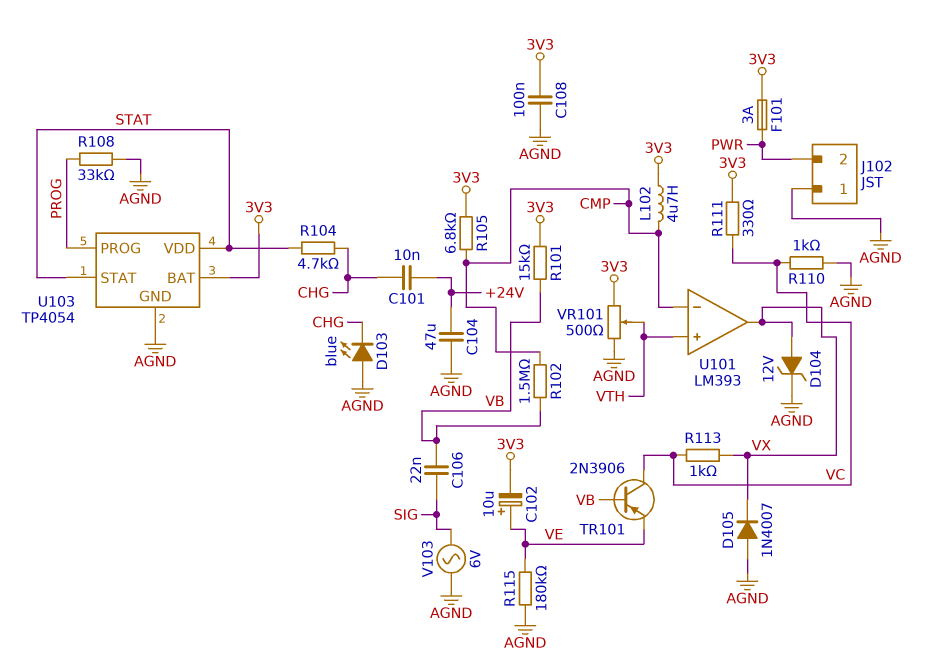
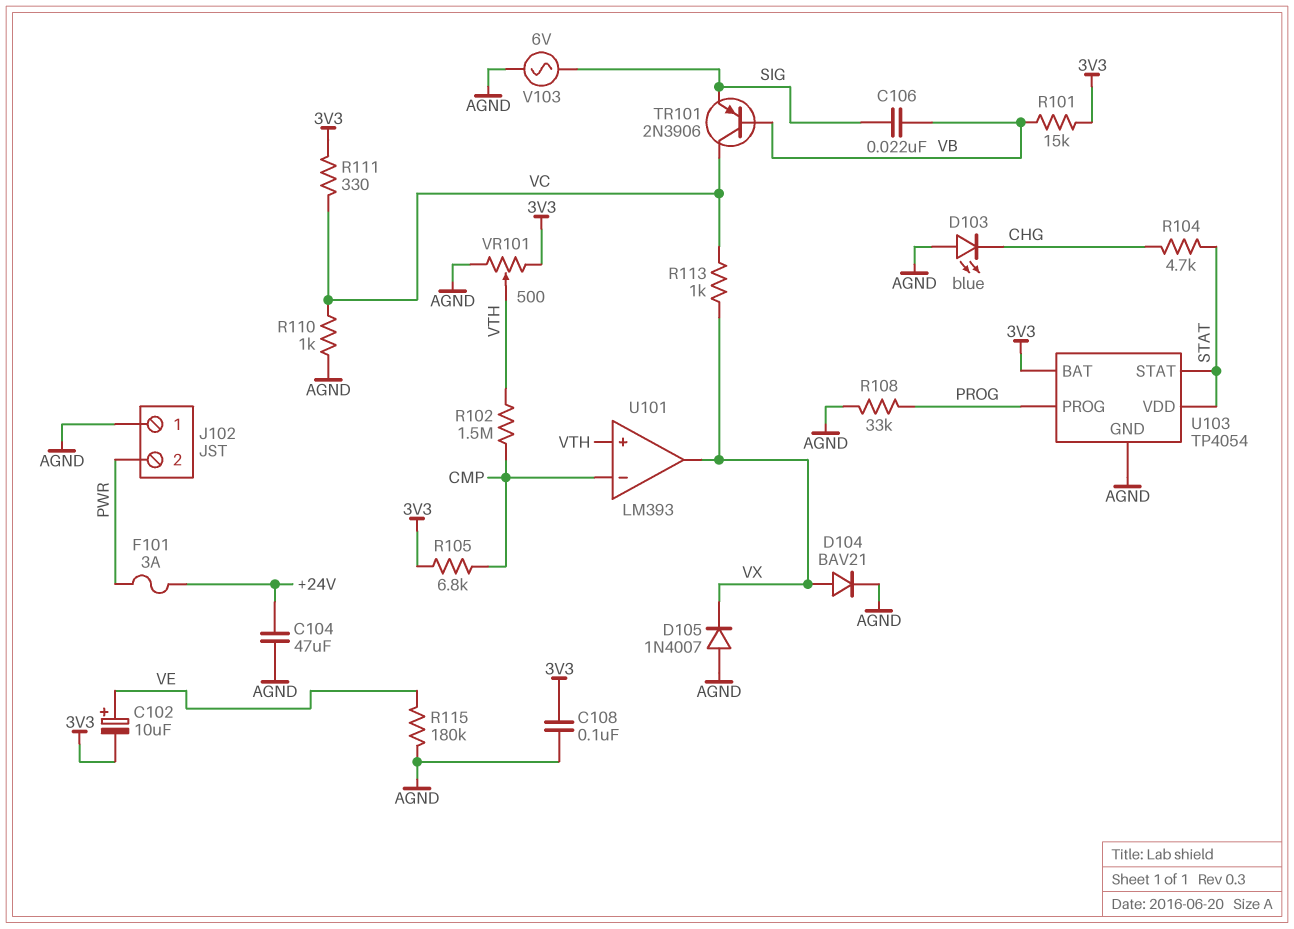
C101: 10nF (+24V, CHG) -> none
D104: zener 12V (A VX, K AGND) -> diode BAV21 (A VX, K AGND)
F101: 3A (3V3, PWR) -> 3A (+24V, PWR)
L102: 4.7uH (3V3, CMP) -> none
R102: 1.5M (CMP, VB) -> 1.5M (CMP, VTH)
TR101: PNP 2N3906 (B VB, C VC, E VE) -> PNP 2N3906 (B VB, C VC, E SIG)

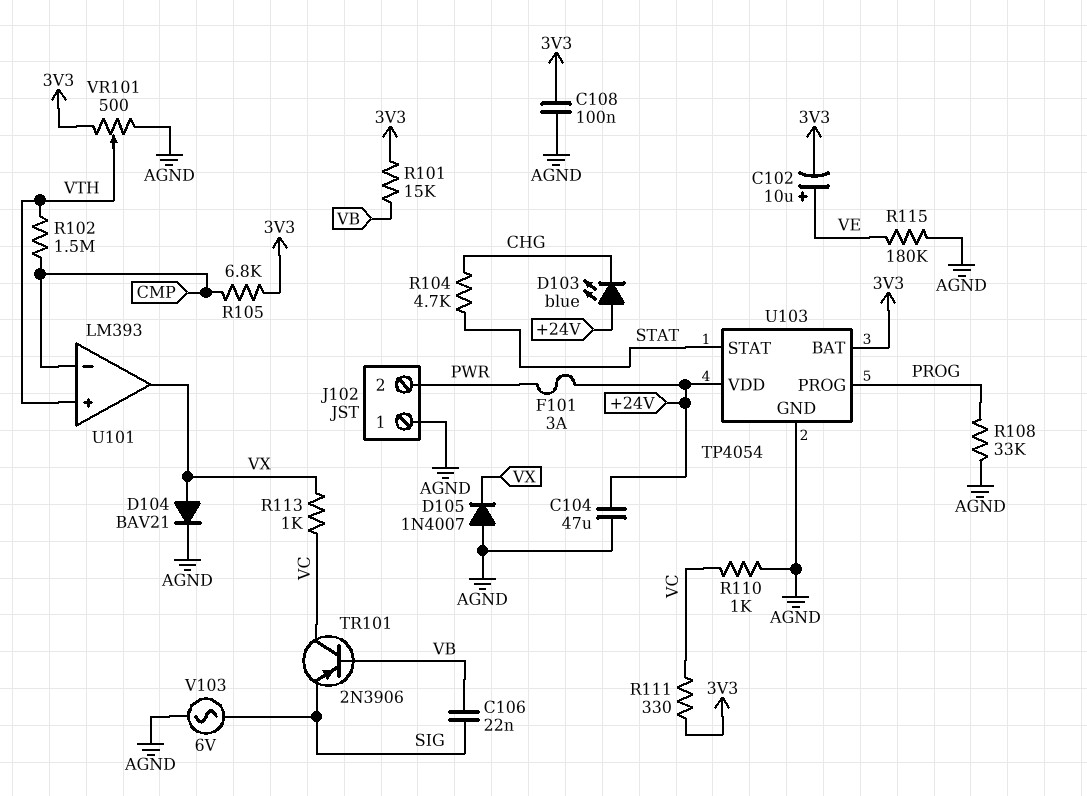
D103: LED blue (A AGND, K CHG) -> LED blue (A +24V, K CHG)
U103 pin VDD: STAT -> +24V

